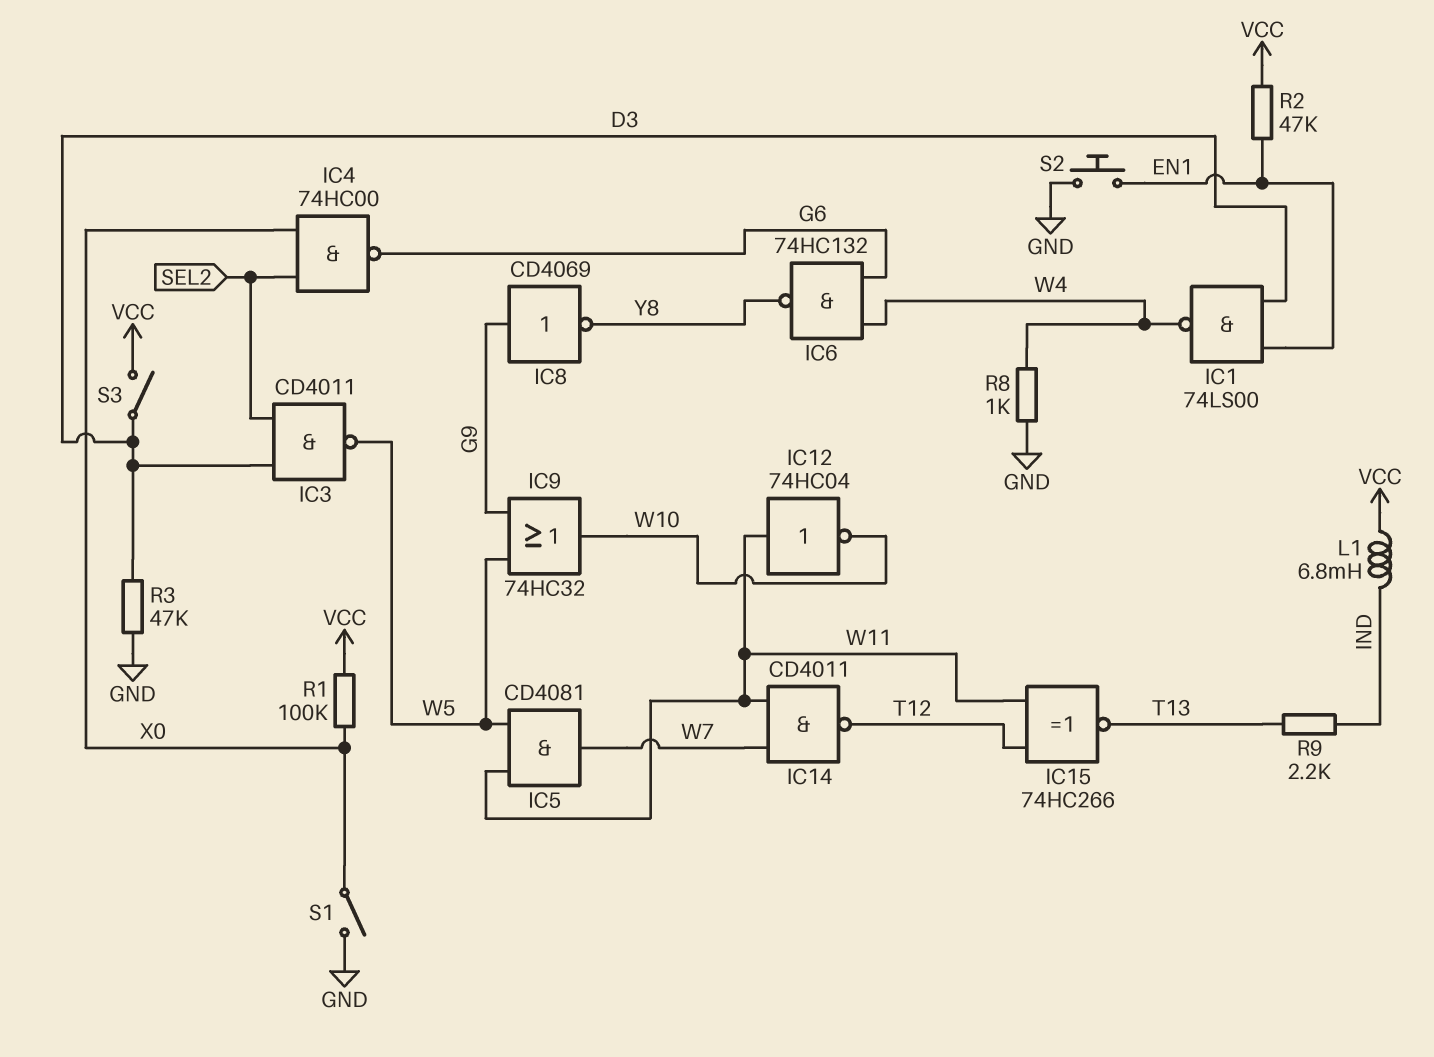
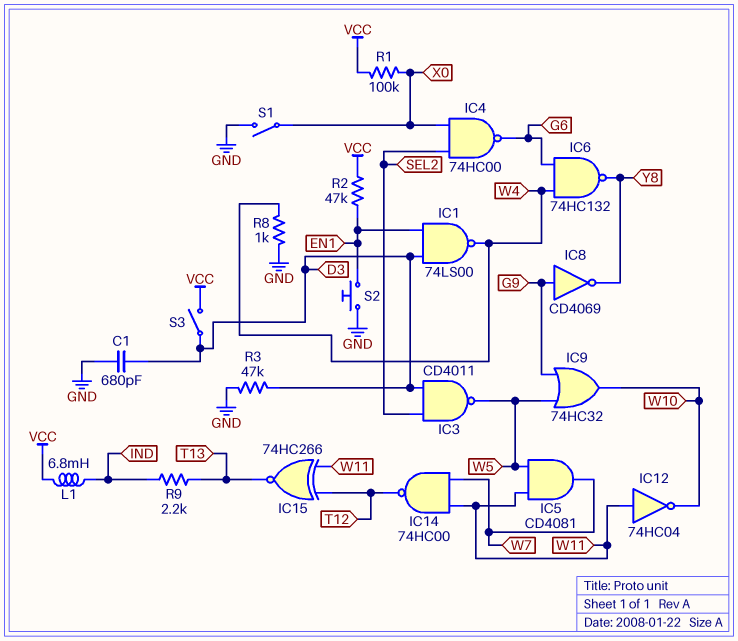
C1: none -> 680pF (D3, GND)
IC14: NAND CD4011 (in W7, in W11, out T12) -> NAND 74HC00 (in W7, in W11, out T12)

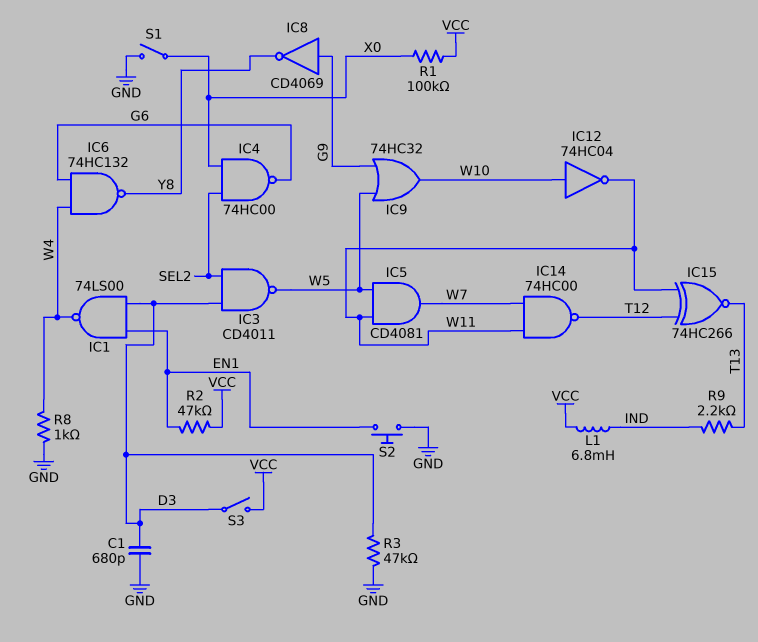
IC12: NOT 74HC04 (in W11, out W10) -> NOT 74HC04 (in W10, out W11)

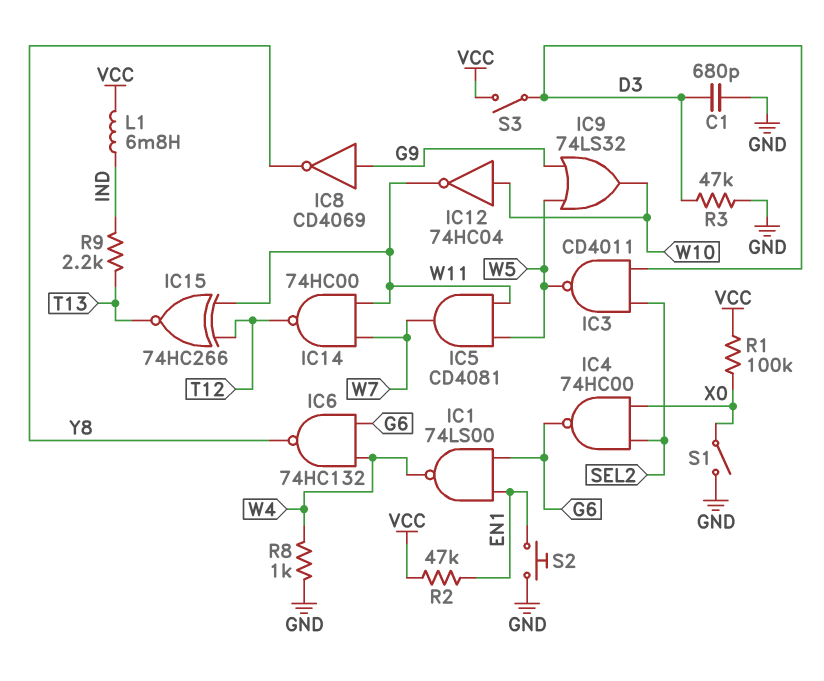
IC1: NAND 74LS00 (in D3, in EN1, out W4) -> NAND 74LS00 (in EN1, in G6, out W4)
IC9: OR 74HC32 (in G9, in W5, out W10) -> OR 74LS32 (in G9, in W5, out W10)

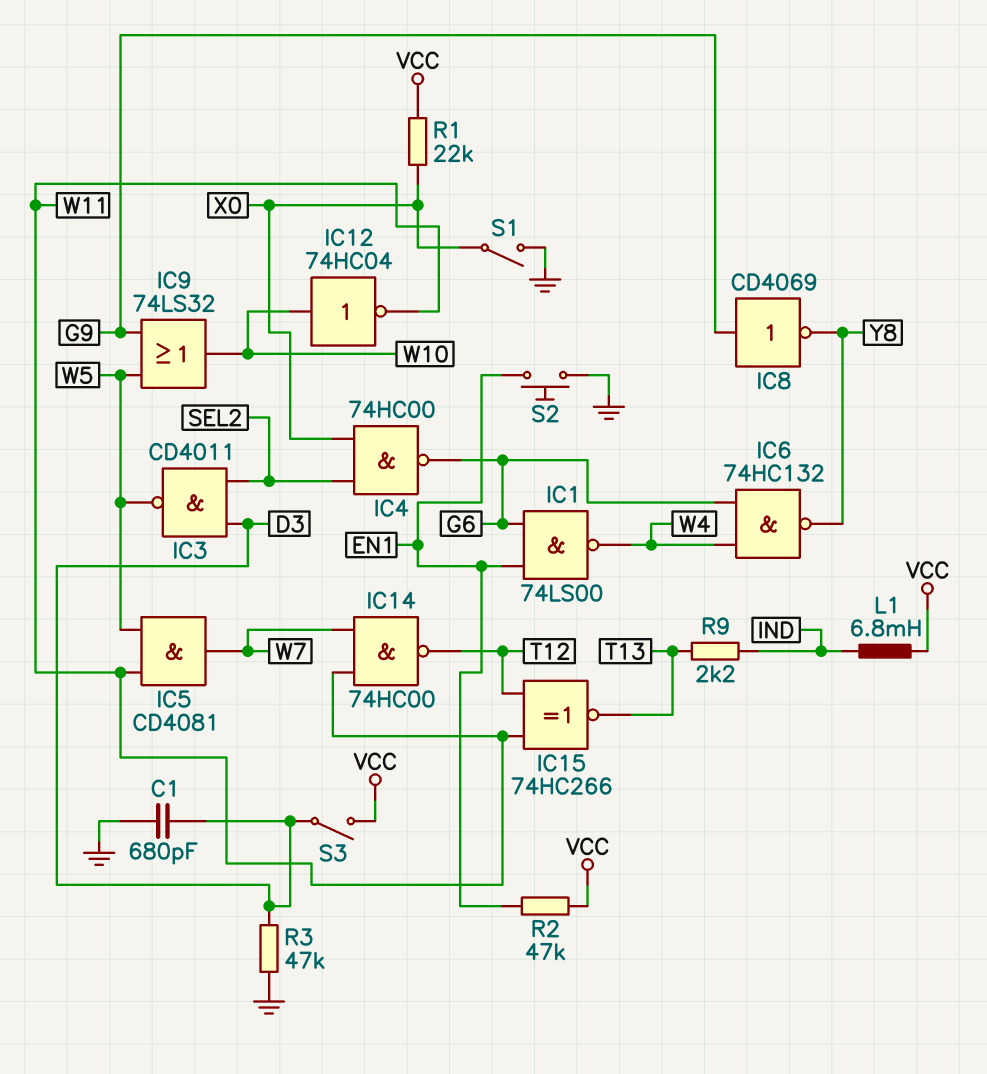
R1: 100k (VCC, X0) -> 22k (VCC, X0)
R8: 1k (GND, W4) -> none

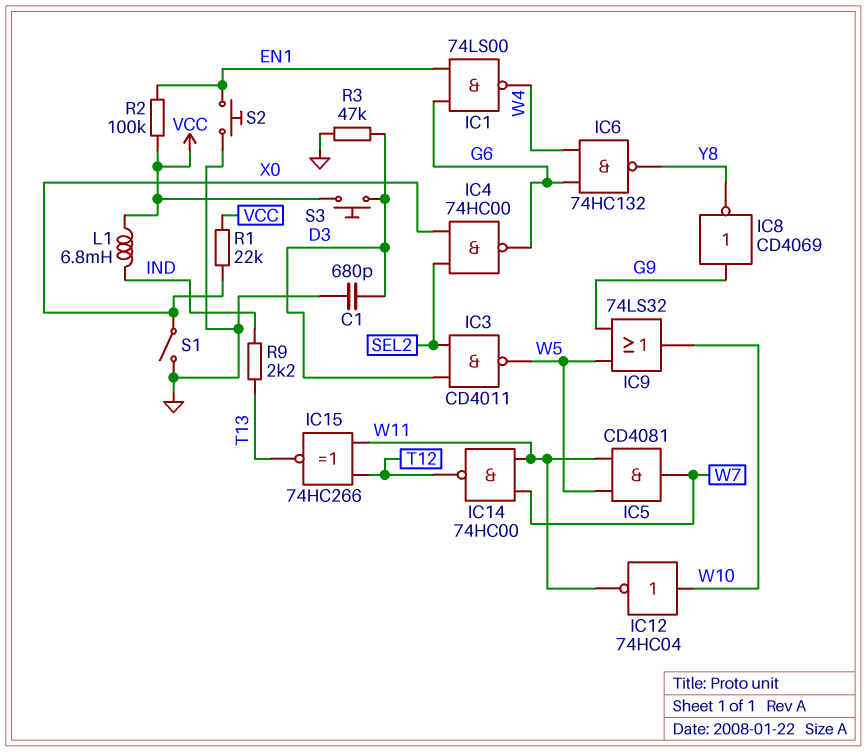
R2: 47k (EN1, VCC) -> 100k (EN1, VCC)
S3: switch (D3, VCC) -> button (D3, VCC)

